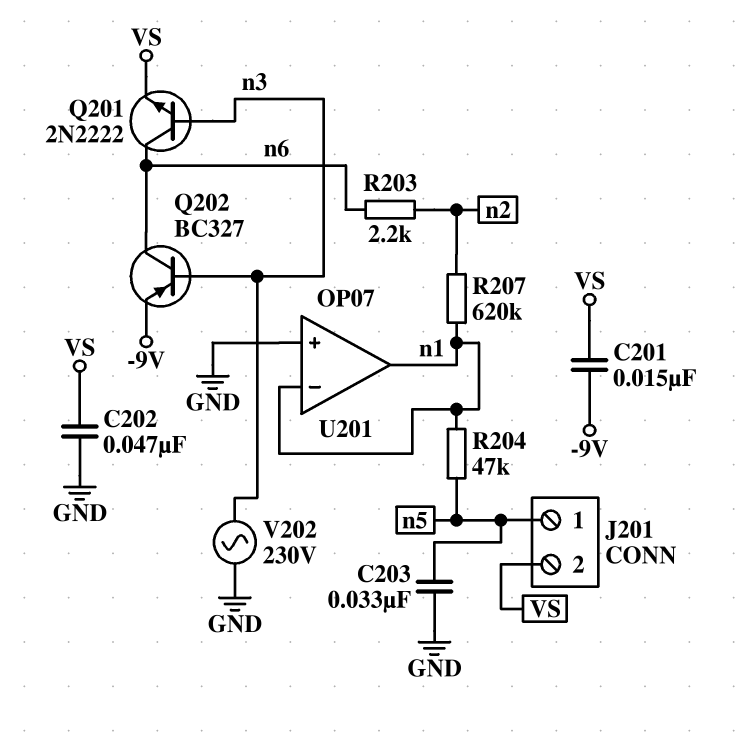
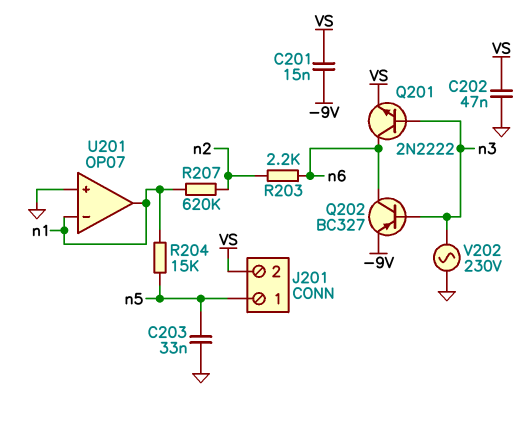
R204: 47k (n1, n5) -> 15k (n1, n5)

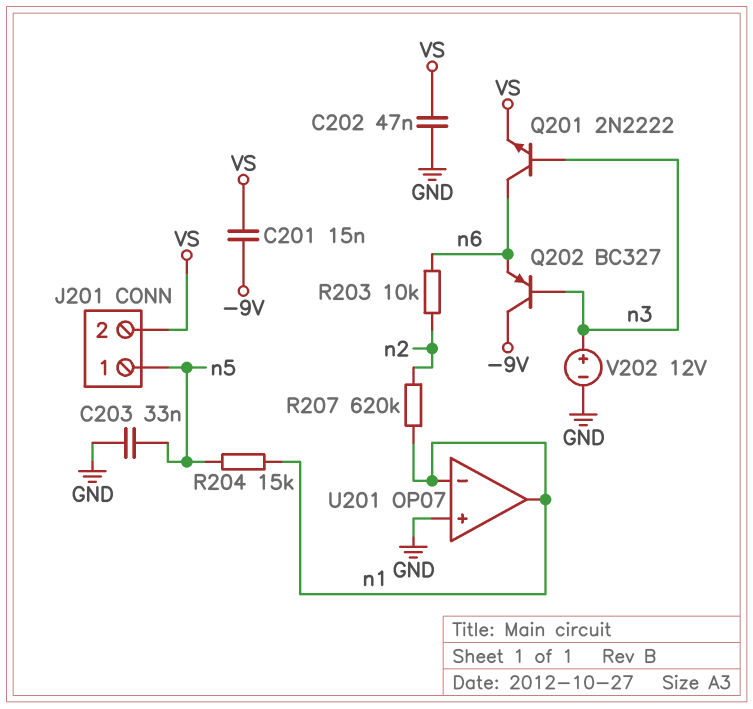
Q202: PNP BC327 (B n3, C n6, E -9V) -> PNP BC327 (B n3, C -9V, E n6)
R203: 2.2k (n2, n6) -> 10k (n2, n6)
V202: AC 230V (GND, n3) -> 12V (plus n3, minus GND)

